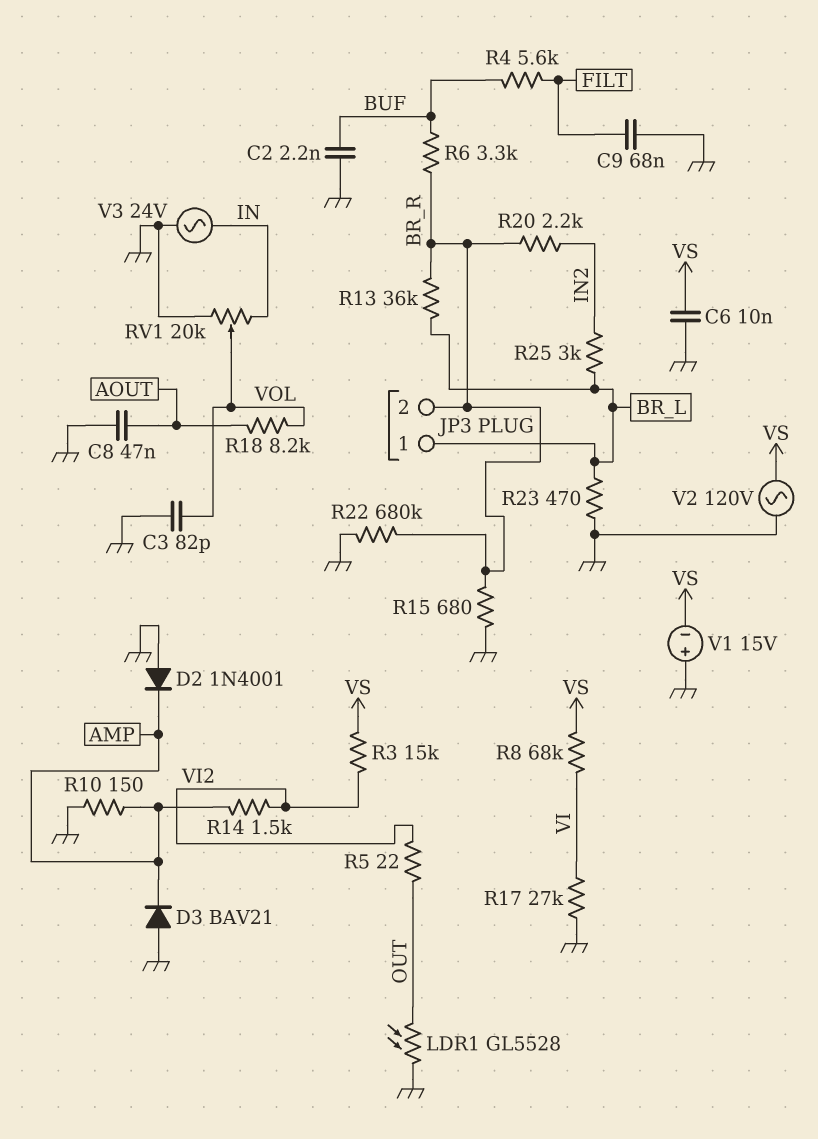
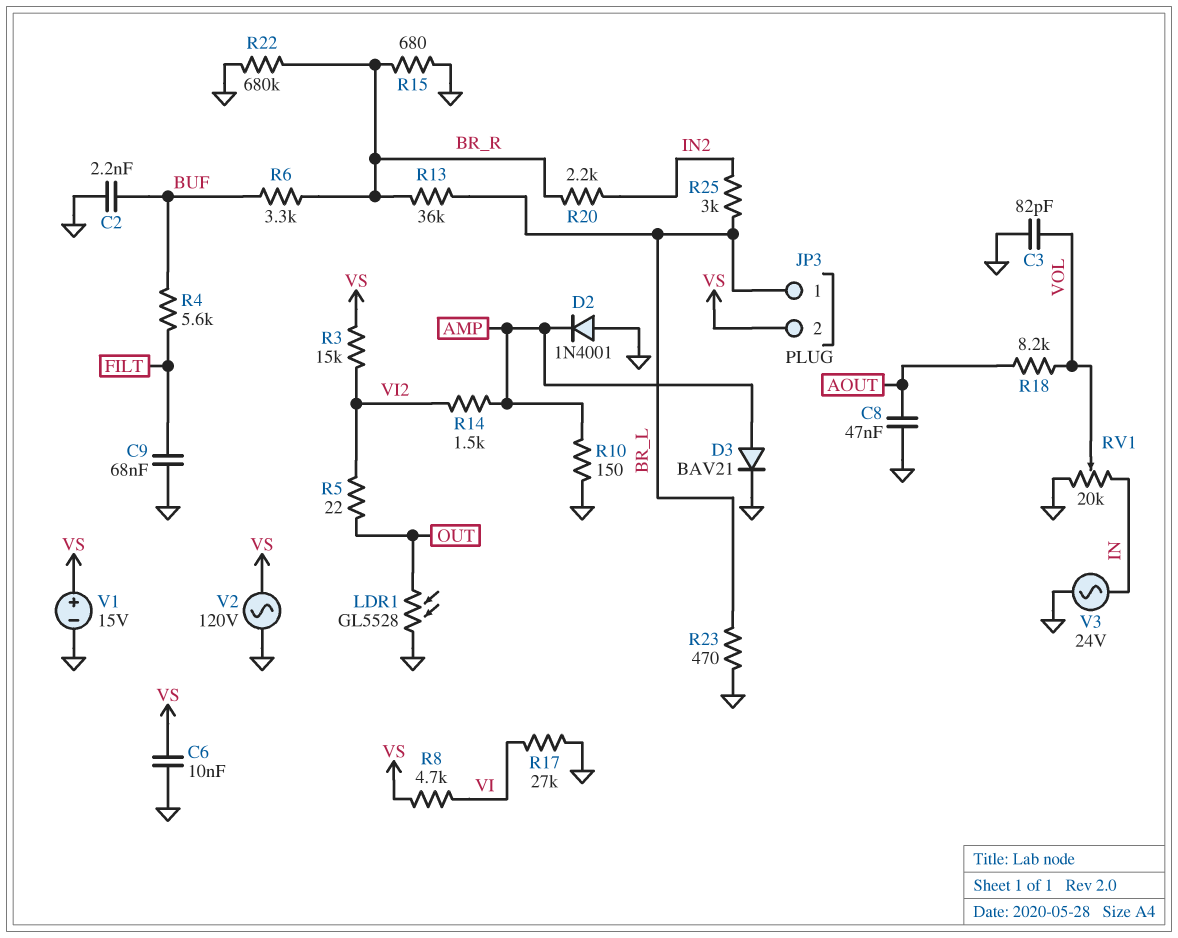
D3: diode BAV21 (A GND, K AMP) -> diode BAV21 (A AMP, K GND)
JP3 pin 2: BR_R -> VS
R8: 68k (VI, VS) -> 4.7k (VI, VS)
V1: 15V (plus GND, minus VS) -> 15V (plus VS, minus GND)

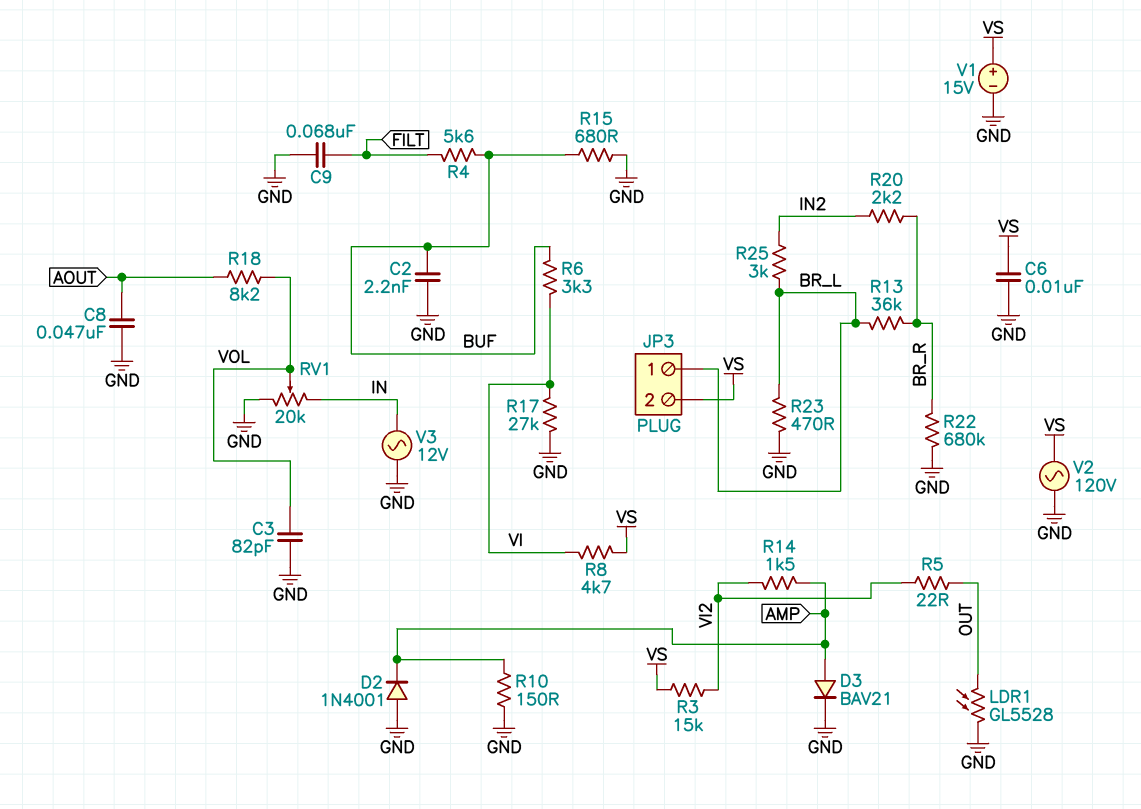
R6: 3.3k (BR_R, BUF) -> 3.3k (BUF, VI)
R15: 680 (BR_R, GND) -> 680 (BUF, GND)
V3: AC 24V (GND, IN) -> AC 12V (GND, IN)

